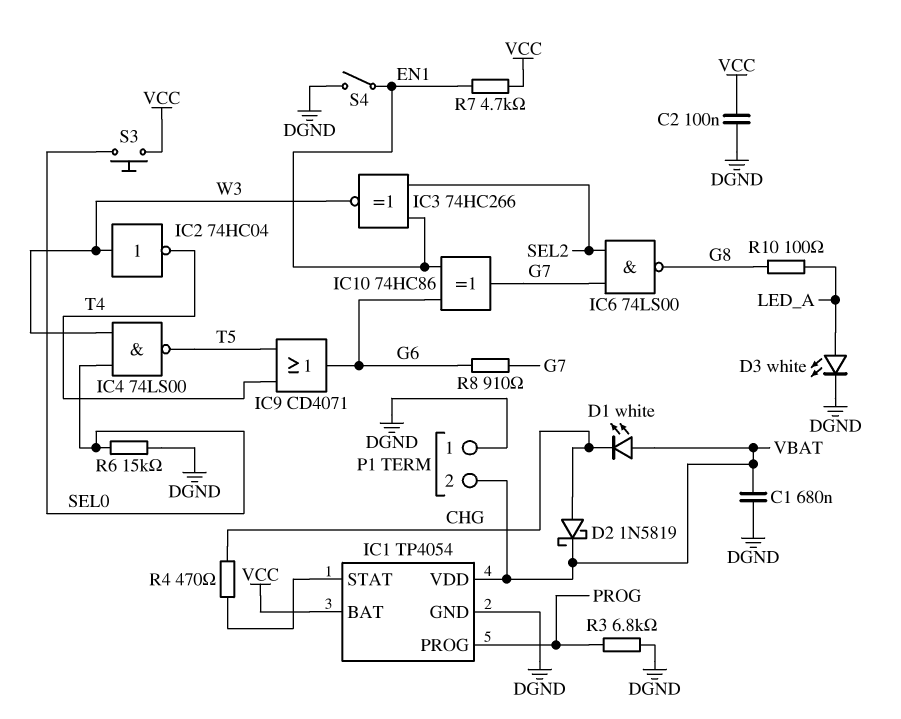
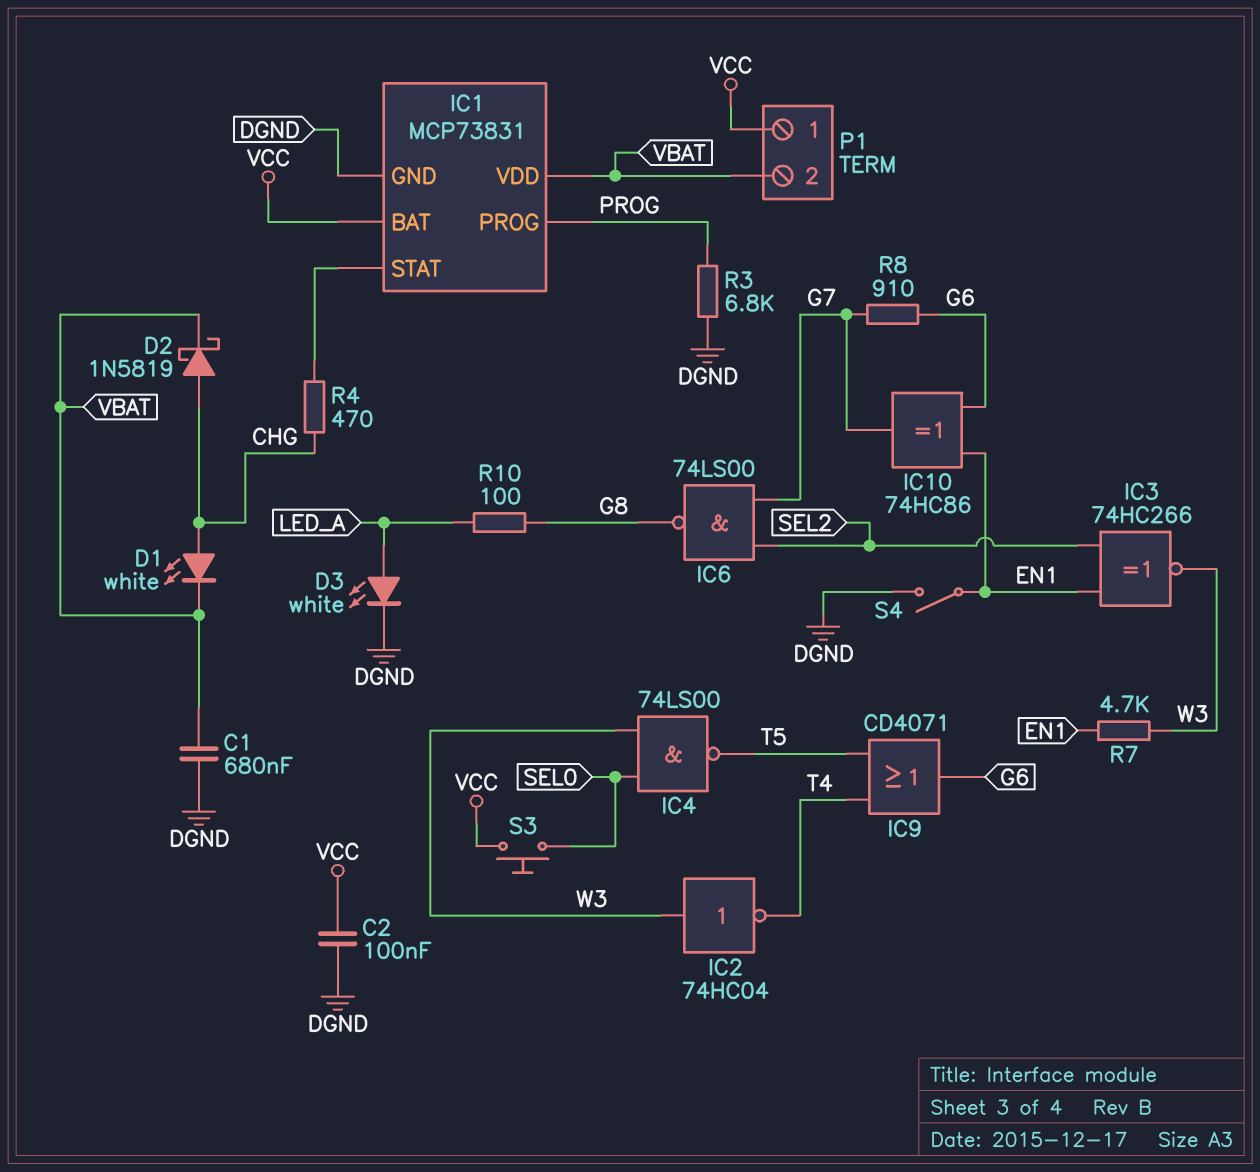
D1: LED white (A VBAT, K CHG) -> LED white (A CHG, K VBAT)
IC1: TP4054 -> MCP73831
P1 pin 1: DGND -> VCC
R6: 15k (DGND, SEL0) -> none
R7: 4.7k (EN1, VCC) -> 4.7k (EN1, W3)

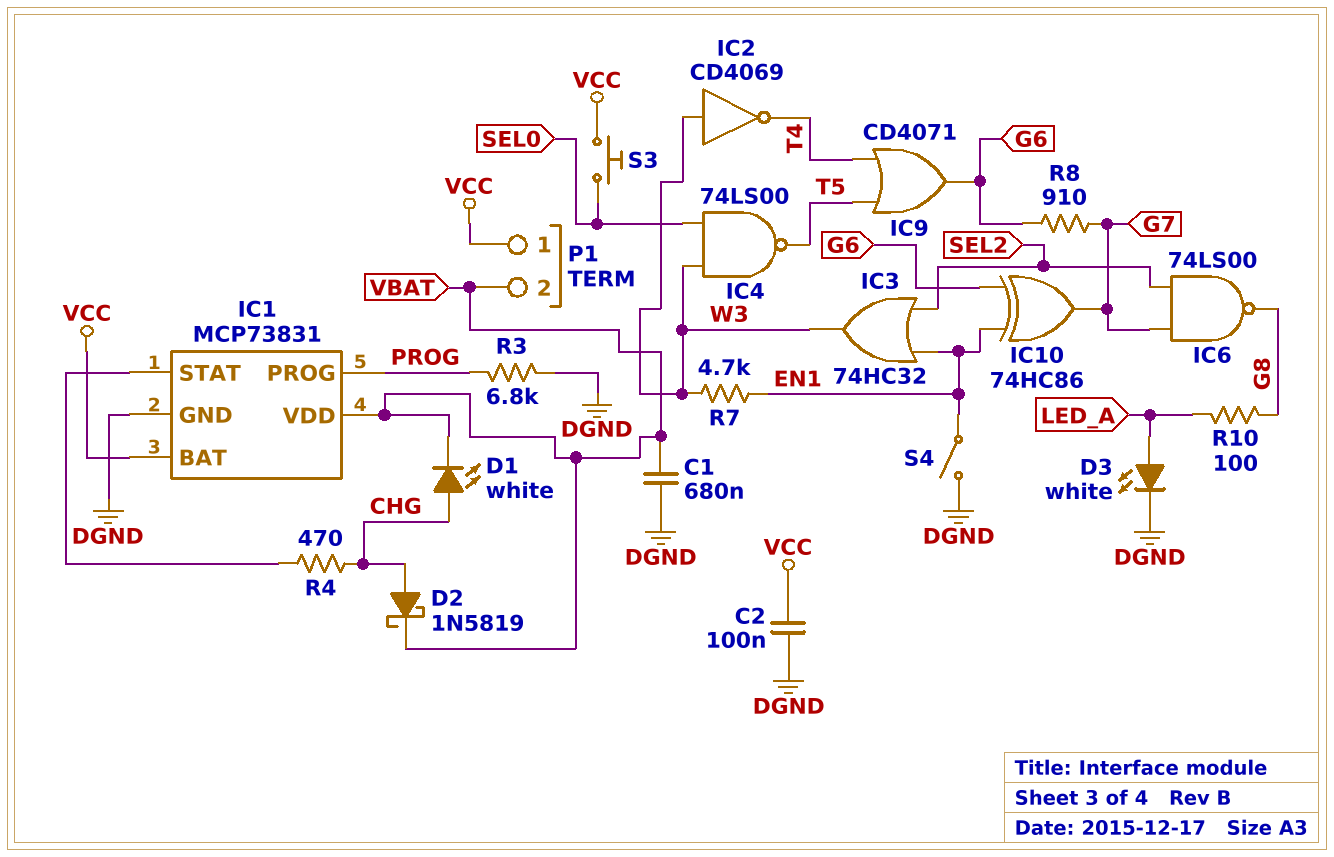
IC2: NOT 74HC04 (in W3, out T4) -> NOT CD4069 (in W3, out T4)
IC3: XNOR 74HC266 (in EN1, in SEL2, out W3) -> OR 74HC32 (in EN1, in SEL2, out W3)

